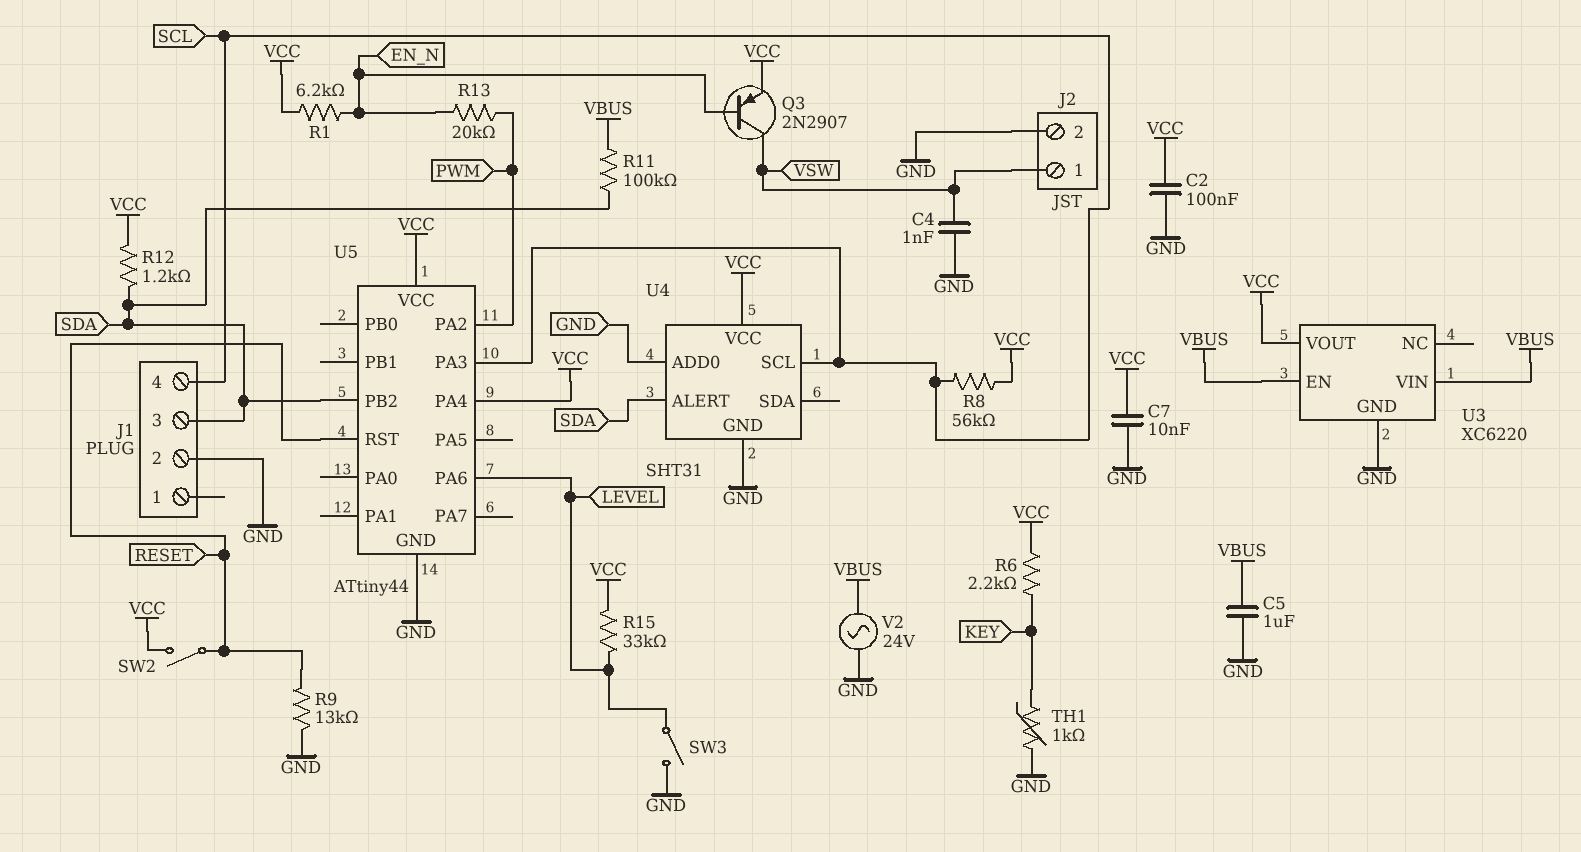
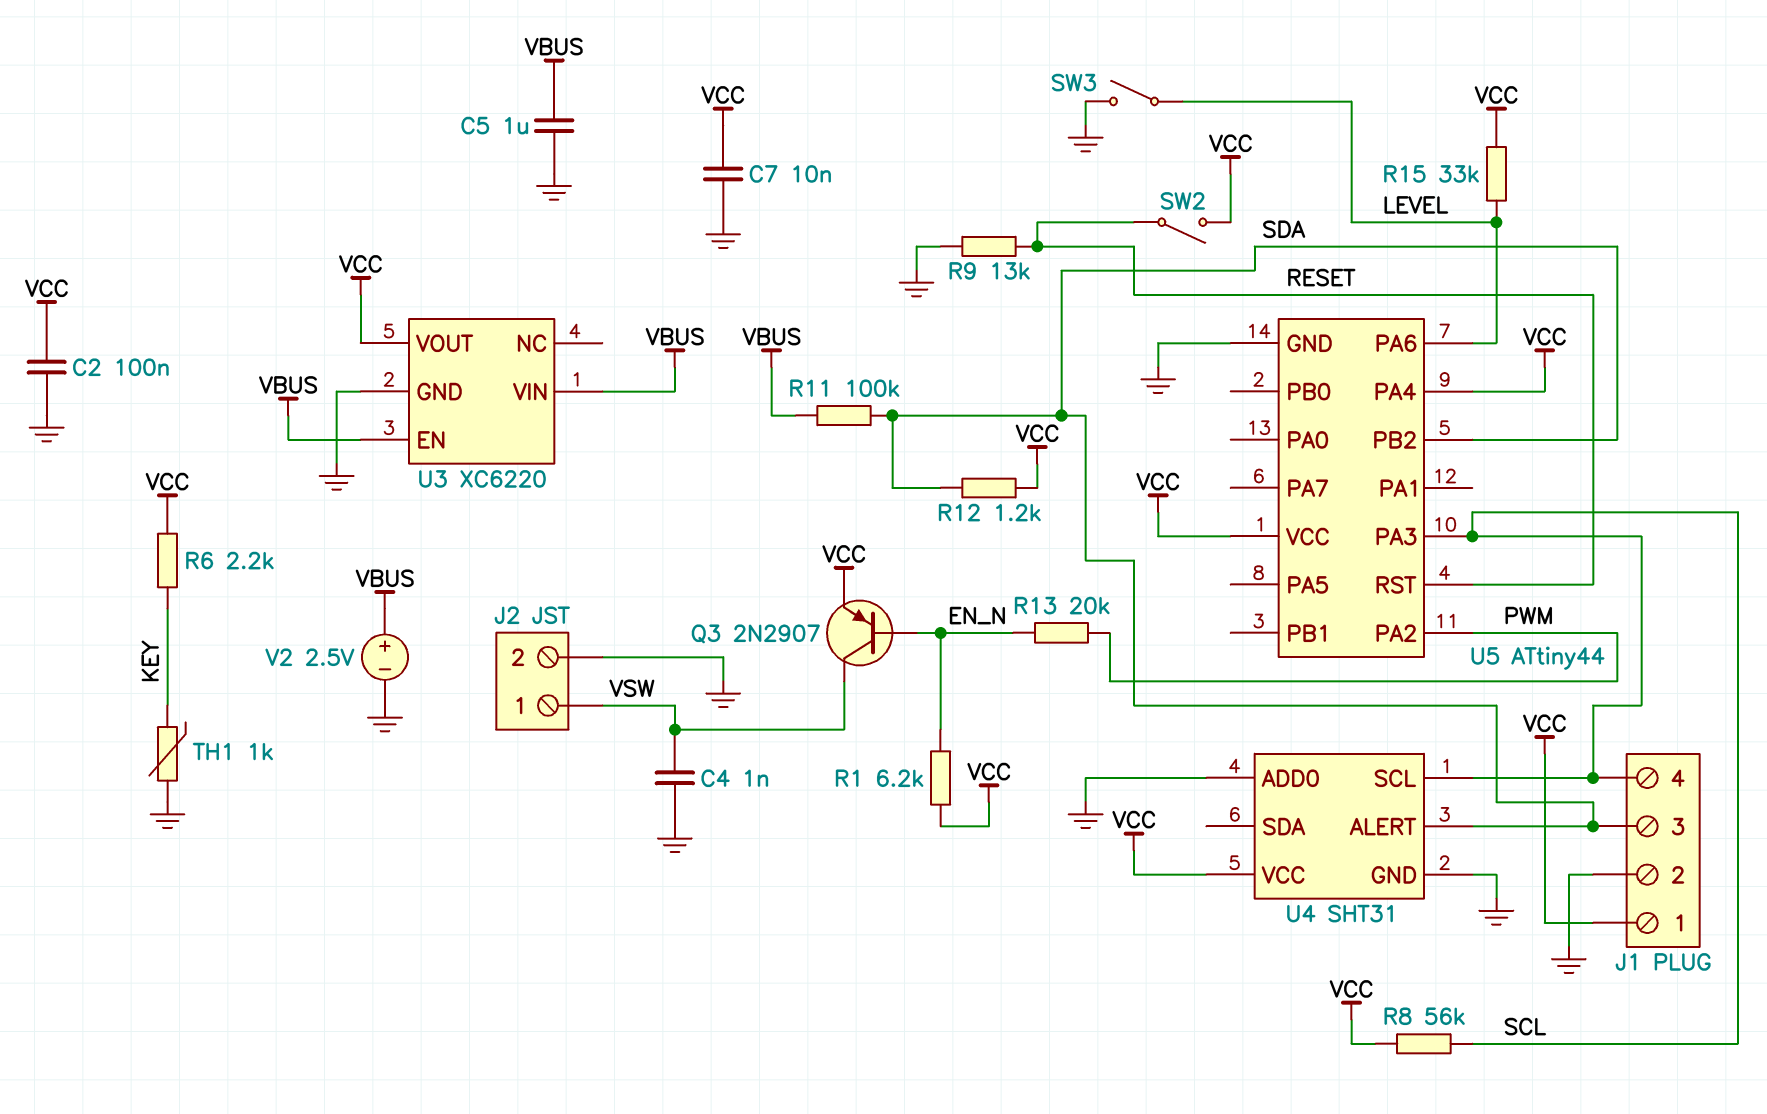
J1 pin 1: none -> VCC
V2: AC 24V (GND, VBUS) -> 2.5V (plus VBUS, minus GND)

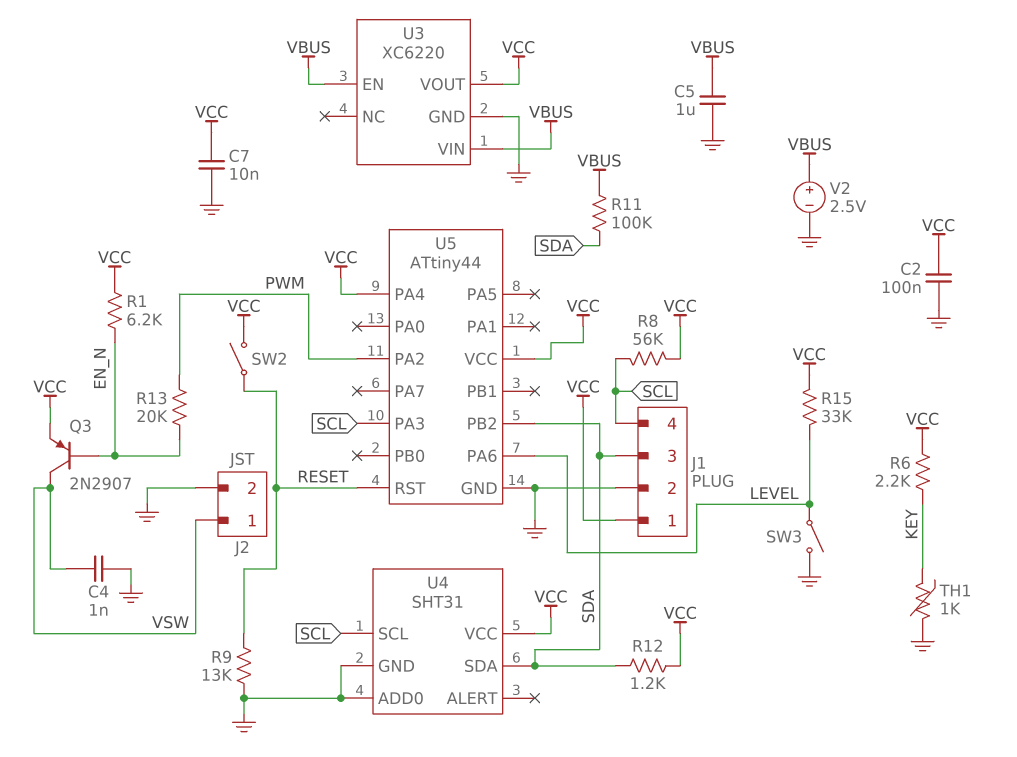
U4 pin ALERT: SDA -> none
U4 pin SDA: none -> SDA

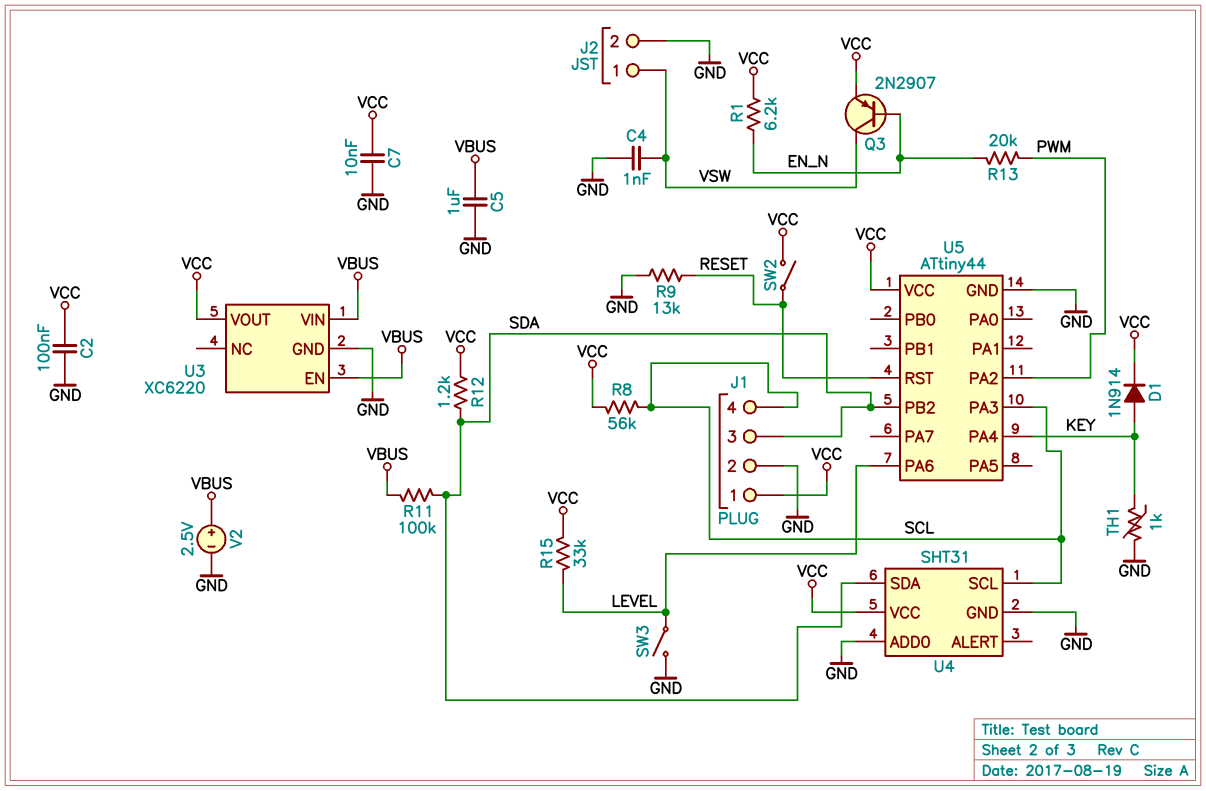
D1: none -> diode 1N914 (A KEY, K VCC)
R6: 2.2k (KEY, VCC) -> none
U5 pin PA4: VCC -> KEY

